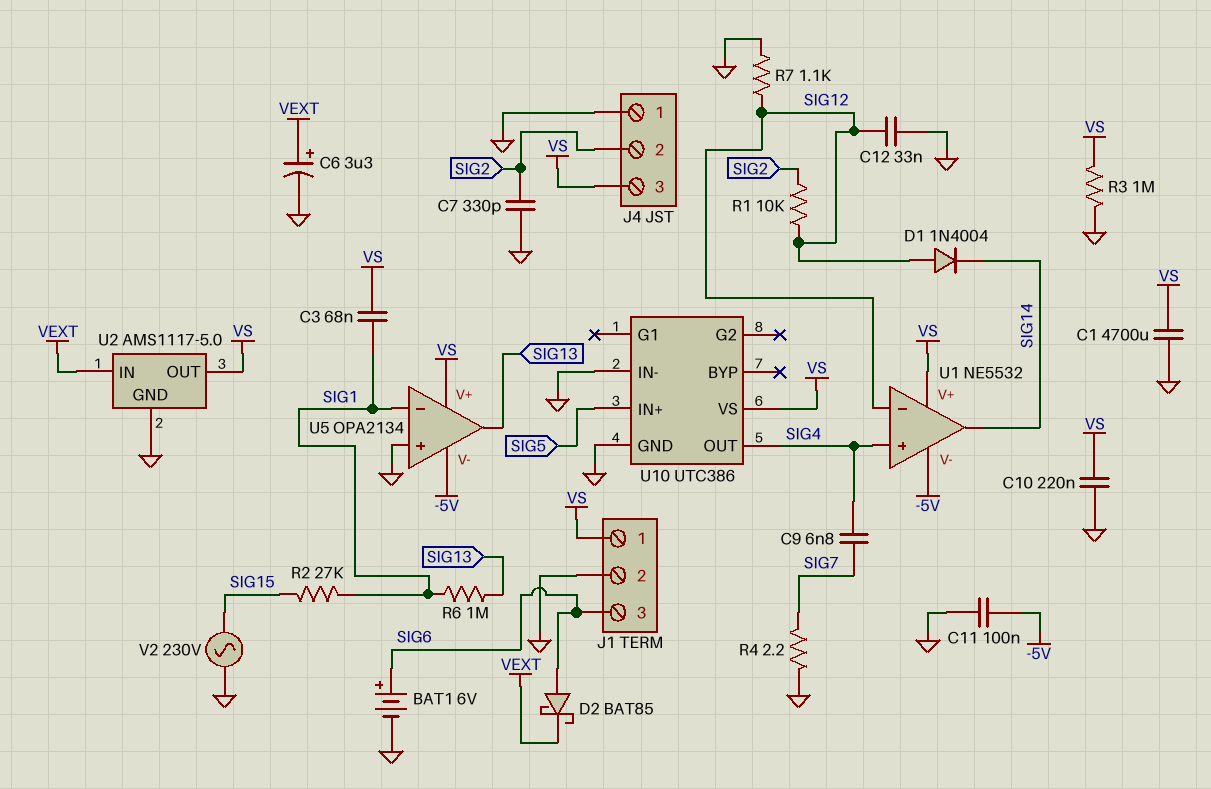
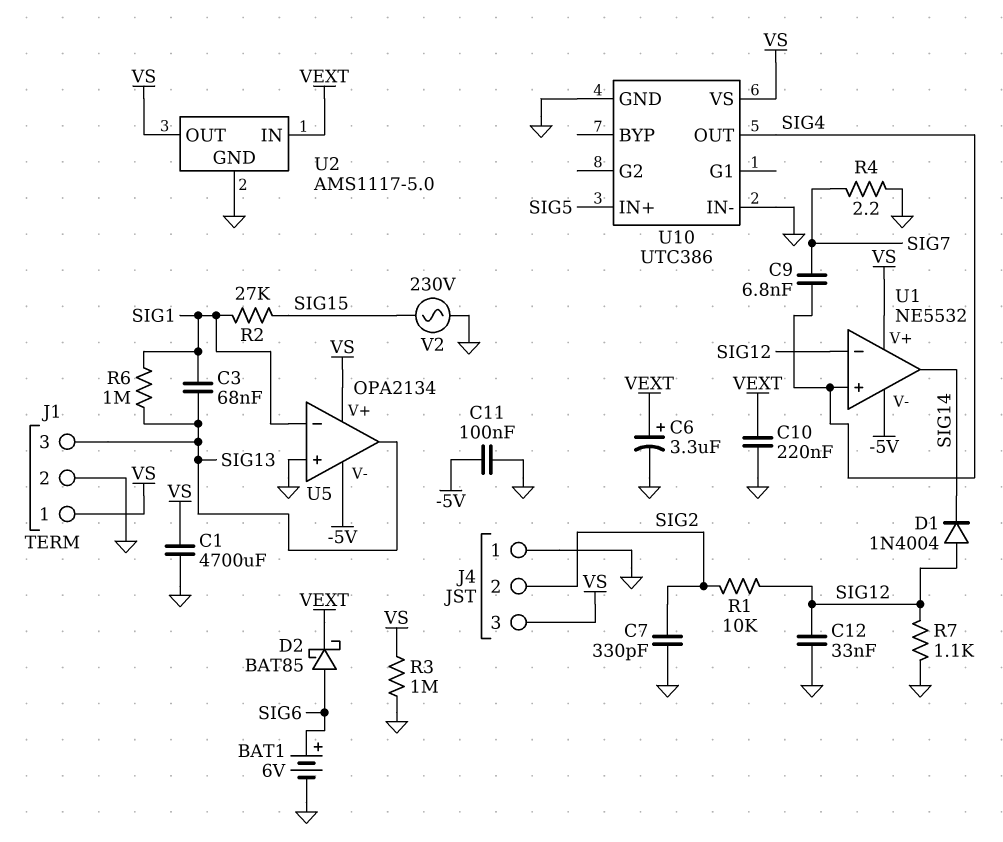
C3: 68nF (SIG1, VS) -> 68nF (SIG1, SIG13)
C10: 220nF (GND, VS) -> 220nF (GND, VEXT)
J1 pin 3: SIG6 -> SIG13

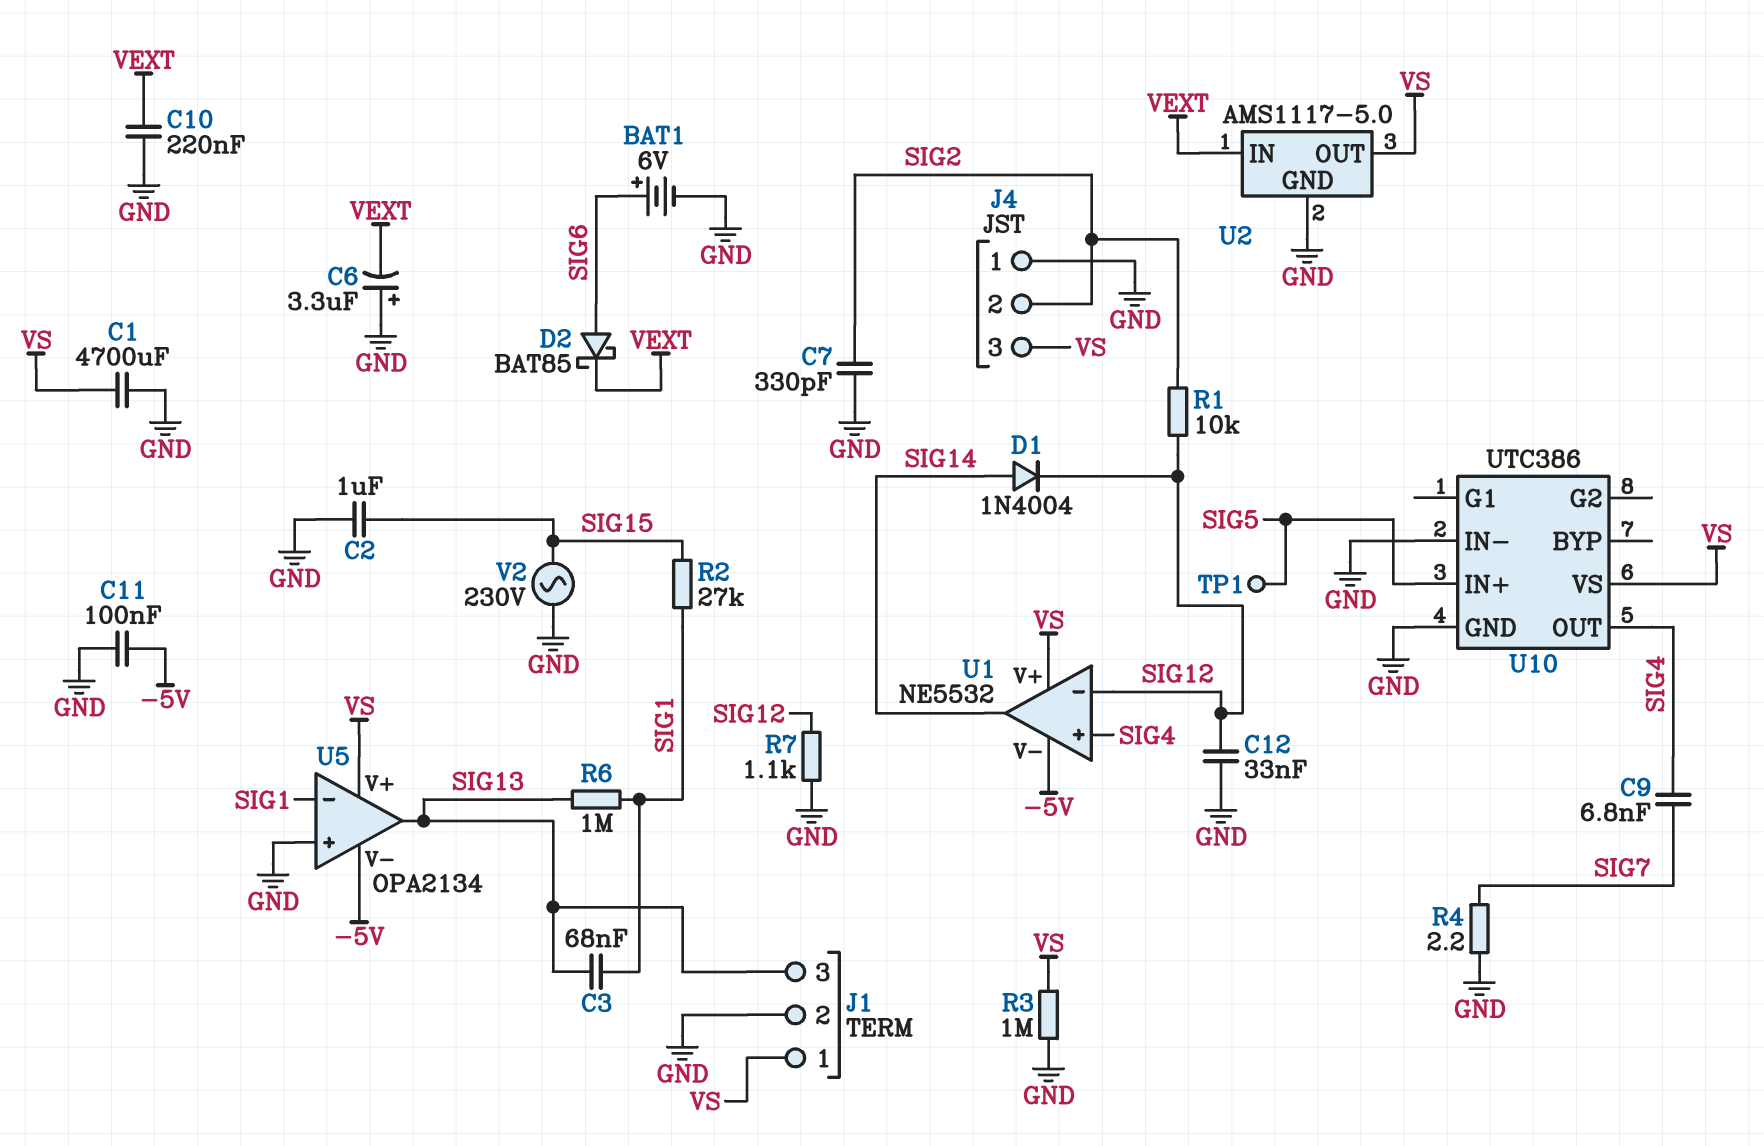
C2: none -> 1uF (GND, SIG15)
C6: 3.3uF (plus VEXT, minus GND) -> 3.3uF (plus GND, minus VEXT)
D1: diode 1N4004 (A SIG12, K SIG14) -> diode 1N4004 (A SIG14, K SIG12)
TP1: none -> test point (SIG5)

